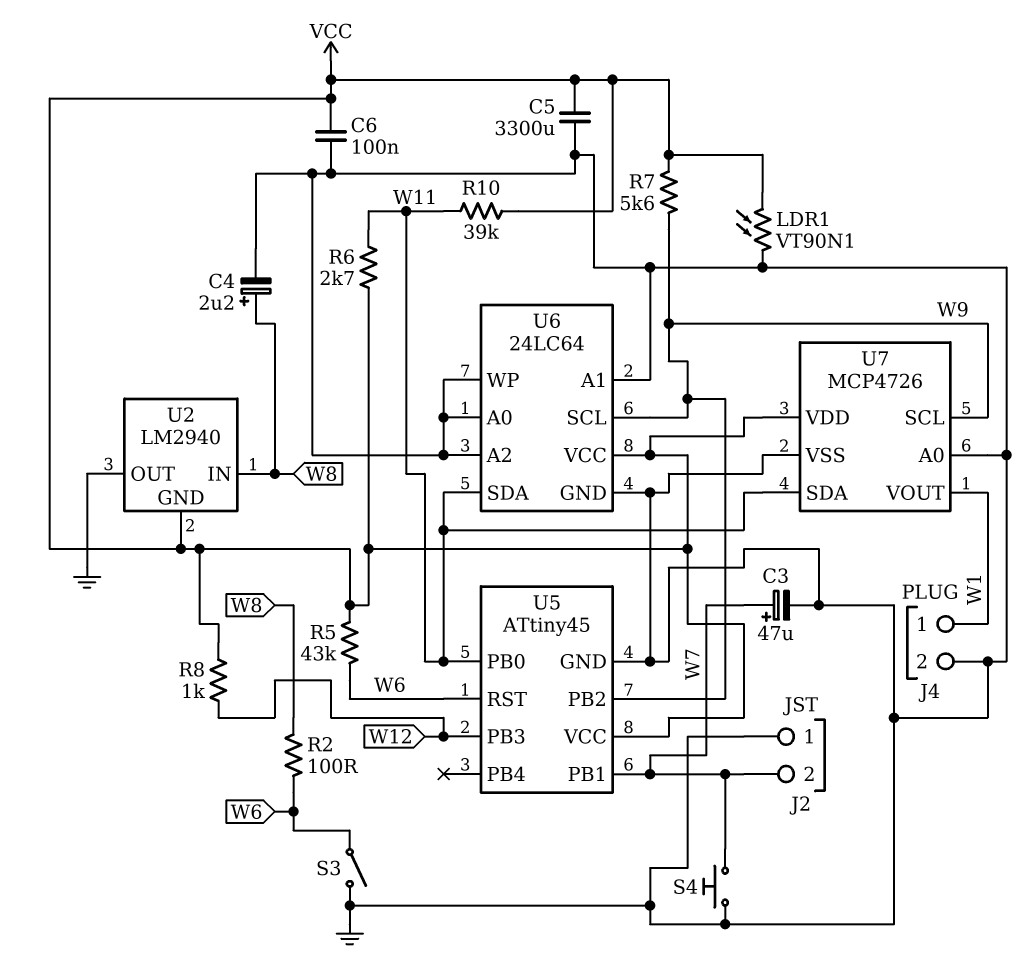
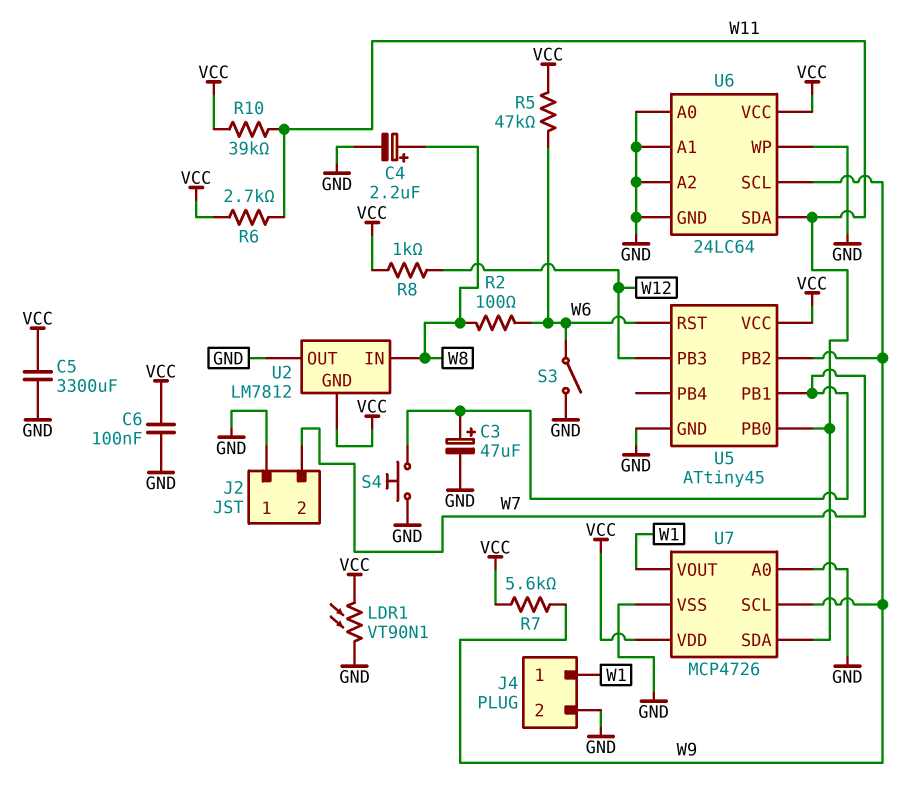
R5: 43k (VCC, W6) -> 47k (VCC, W6)
U2: LM2940 -> LM7812

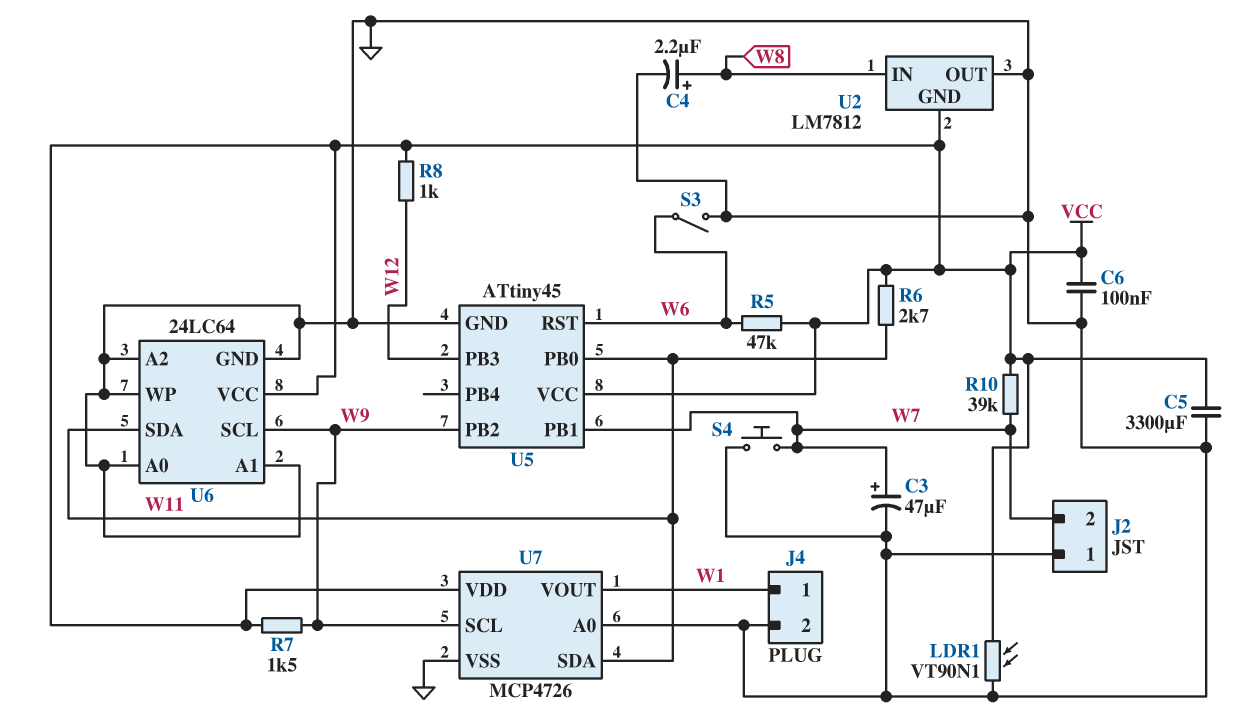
R2: 100 (W6, W8) -> none
R7: 5.6k (VCC, W9) -> 1.5k (VCC, W9)
R10: 39k (VCC, W11) -> 39k (VCC, W7)

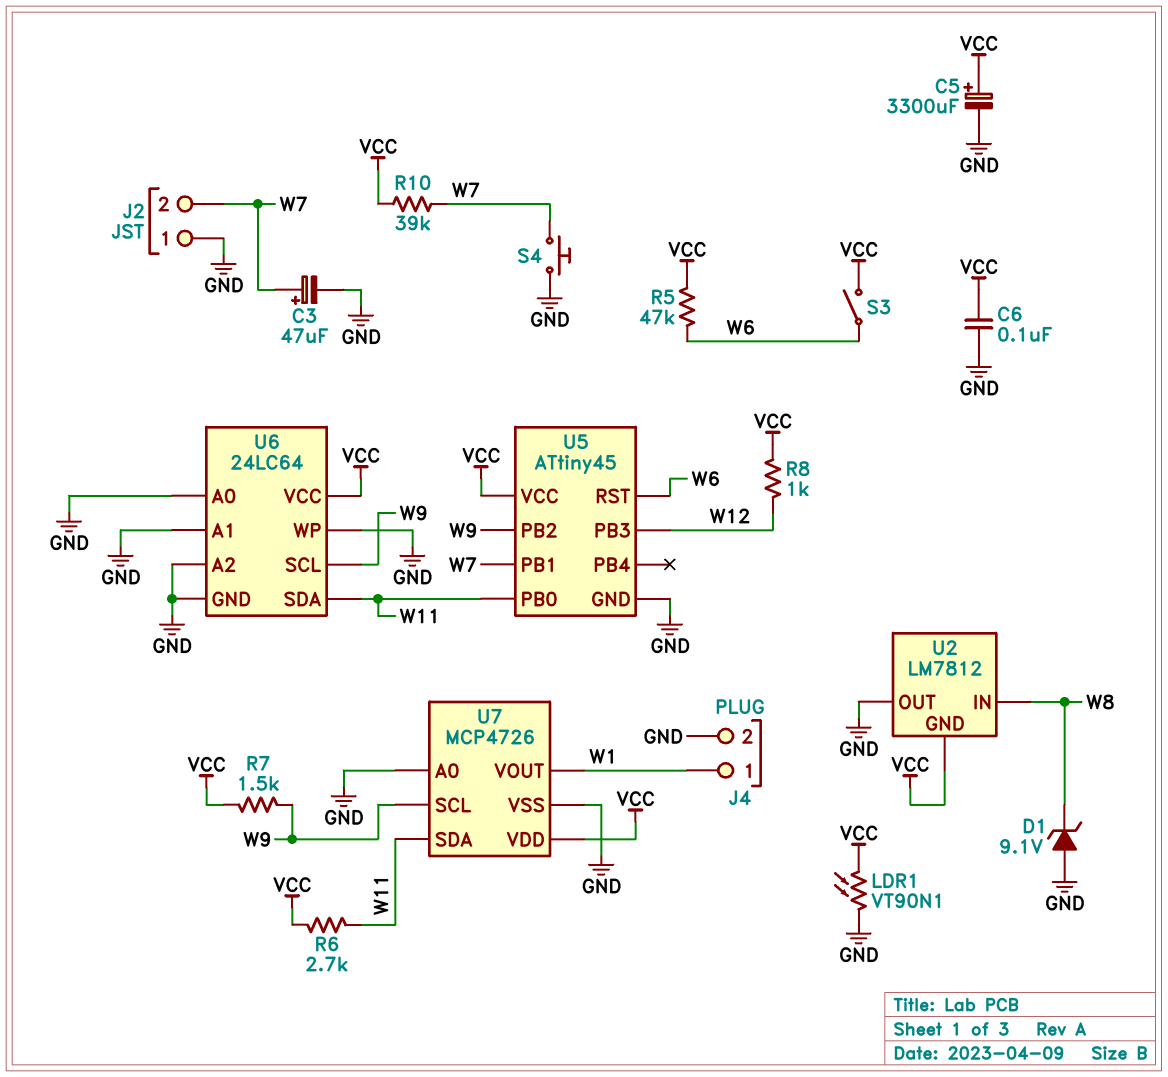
C4: 2.2uF (plus W8, minus GND) -> none
C5: 3300uF (GND, VCC) -> 3300uF (plus VCC, minus GND)
D1: none -> zener 9.1V (A GND, K W8)
S3: switch (GND, W6) -> switch (VCC, W6)

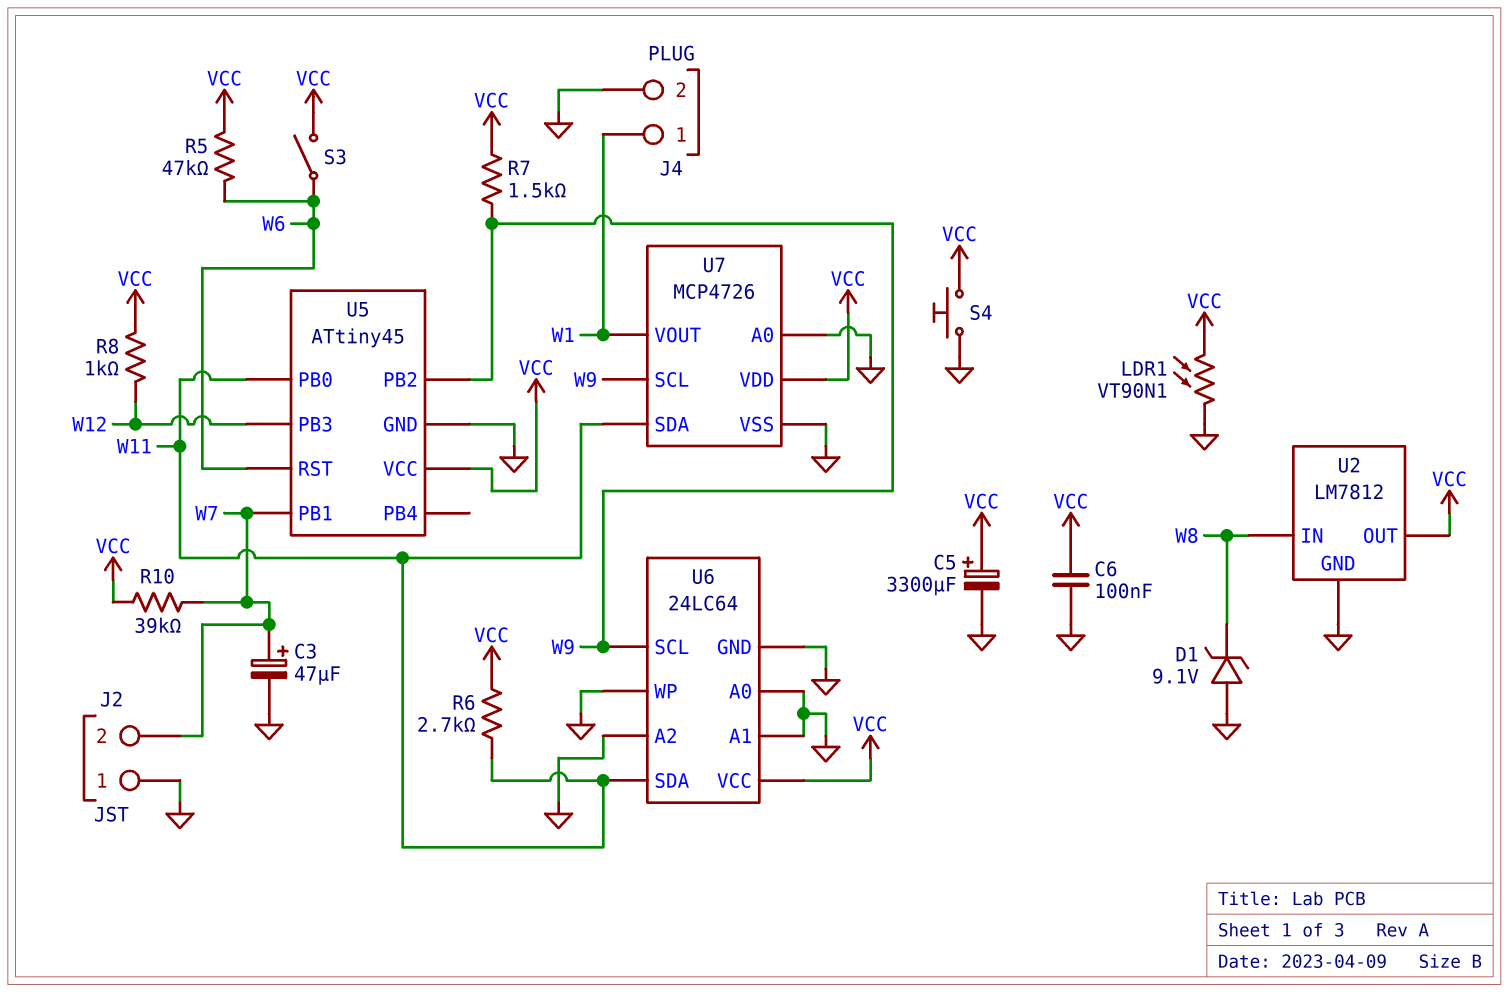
S4: button (GND, W7) -> button (GND, VCC)
U2 pin GND: VCC -> GND
U2 pin OUT: GND -> VCC

